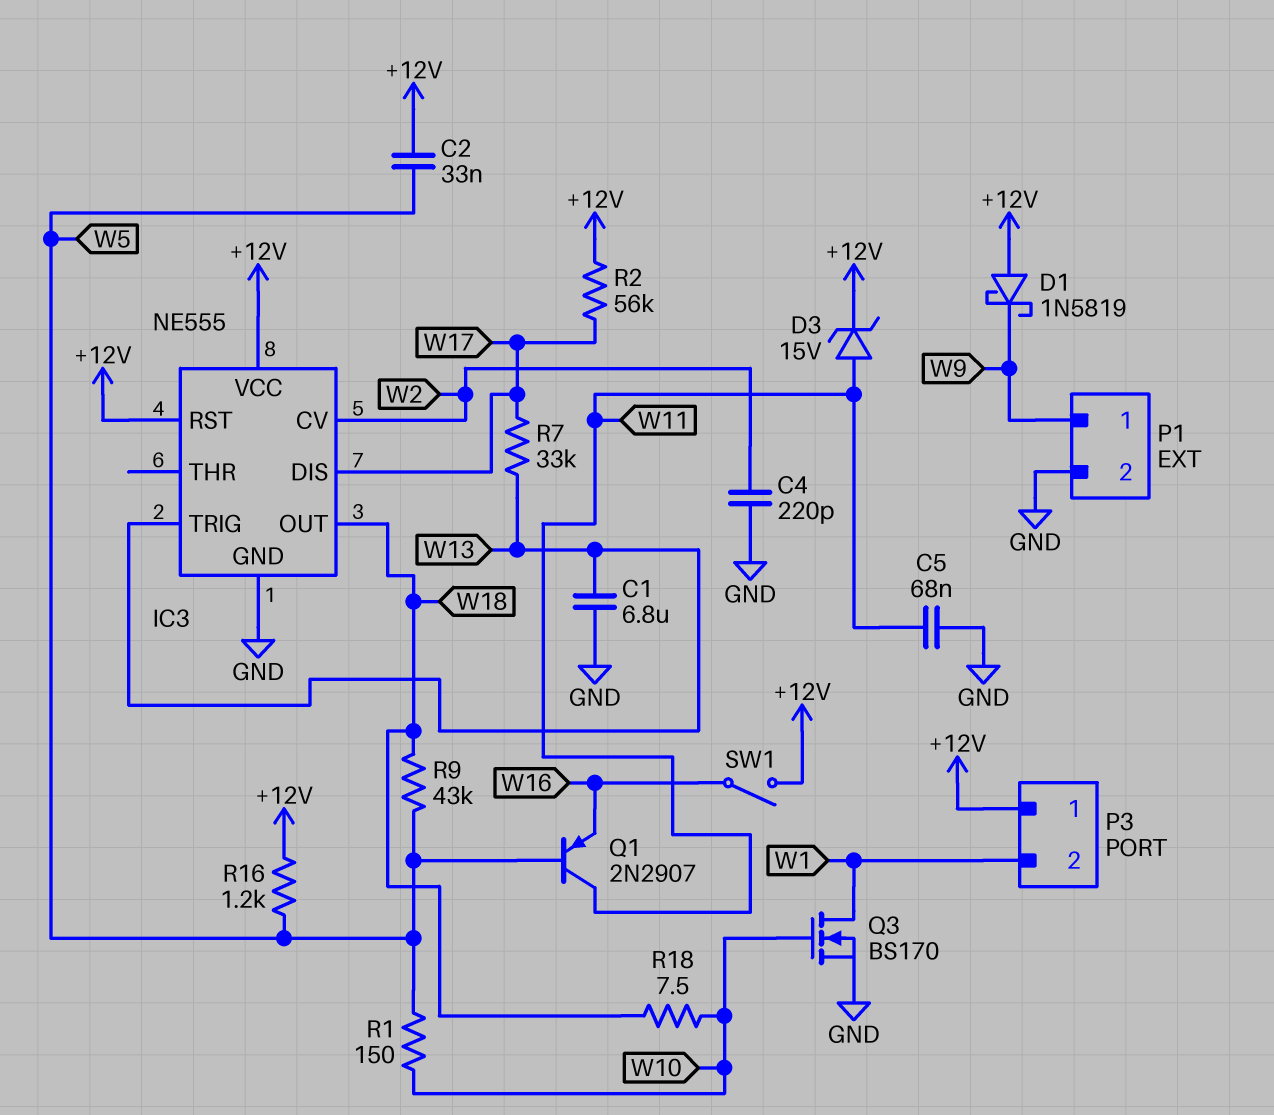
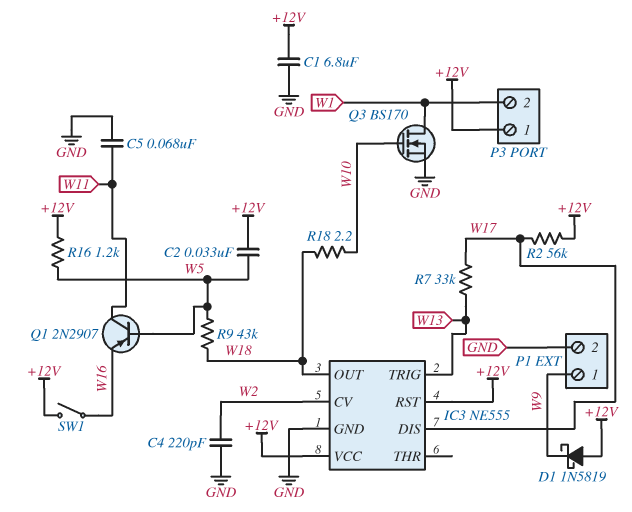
C1: 6.8uF (GND, W13) -> 6.8uF (+12V, GND)
D3: zener 15V (A W11, K +12V) -> none
R1: 150 (W5, W10) -> none
R18: 7.5 (W10, W18) -> 2.2 (W10, W18)

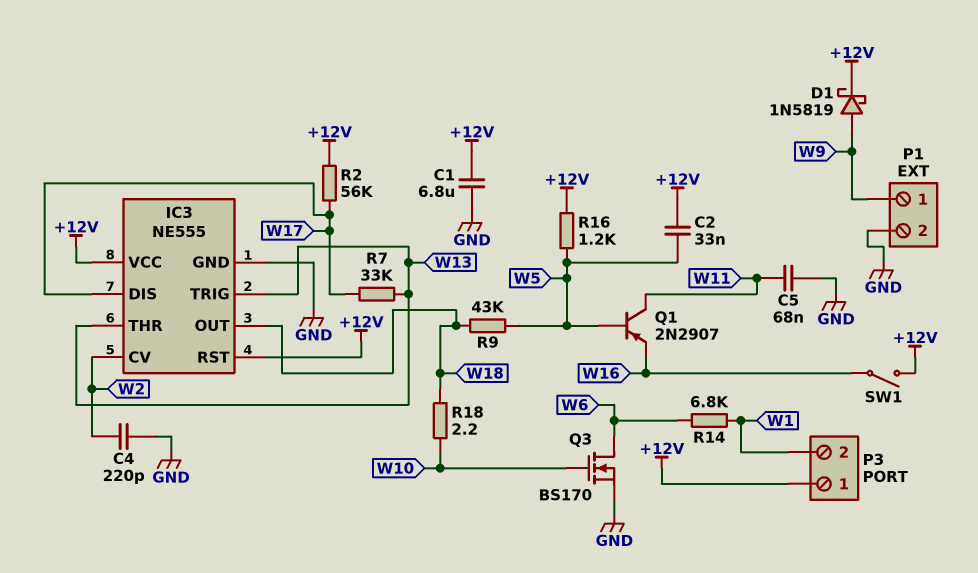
D1: schottky 1N5819 (A +12V, K W9) -> schottky 1N5819 (A W9, K +12V)
IC3 pin THR: none -> W13
Q3: NMOS BS170 (G W10, D W1, S GND) -> NMOS BS170 (G W10, D W6, S GND)
R14: none -> 6.8k (W1, W6)

